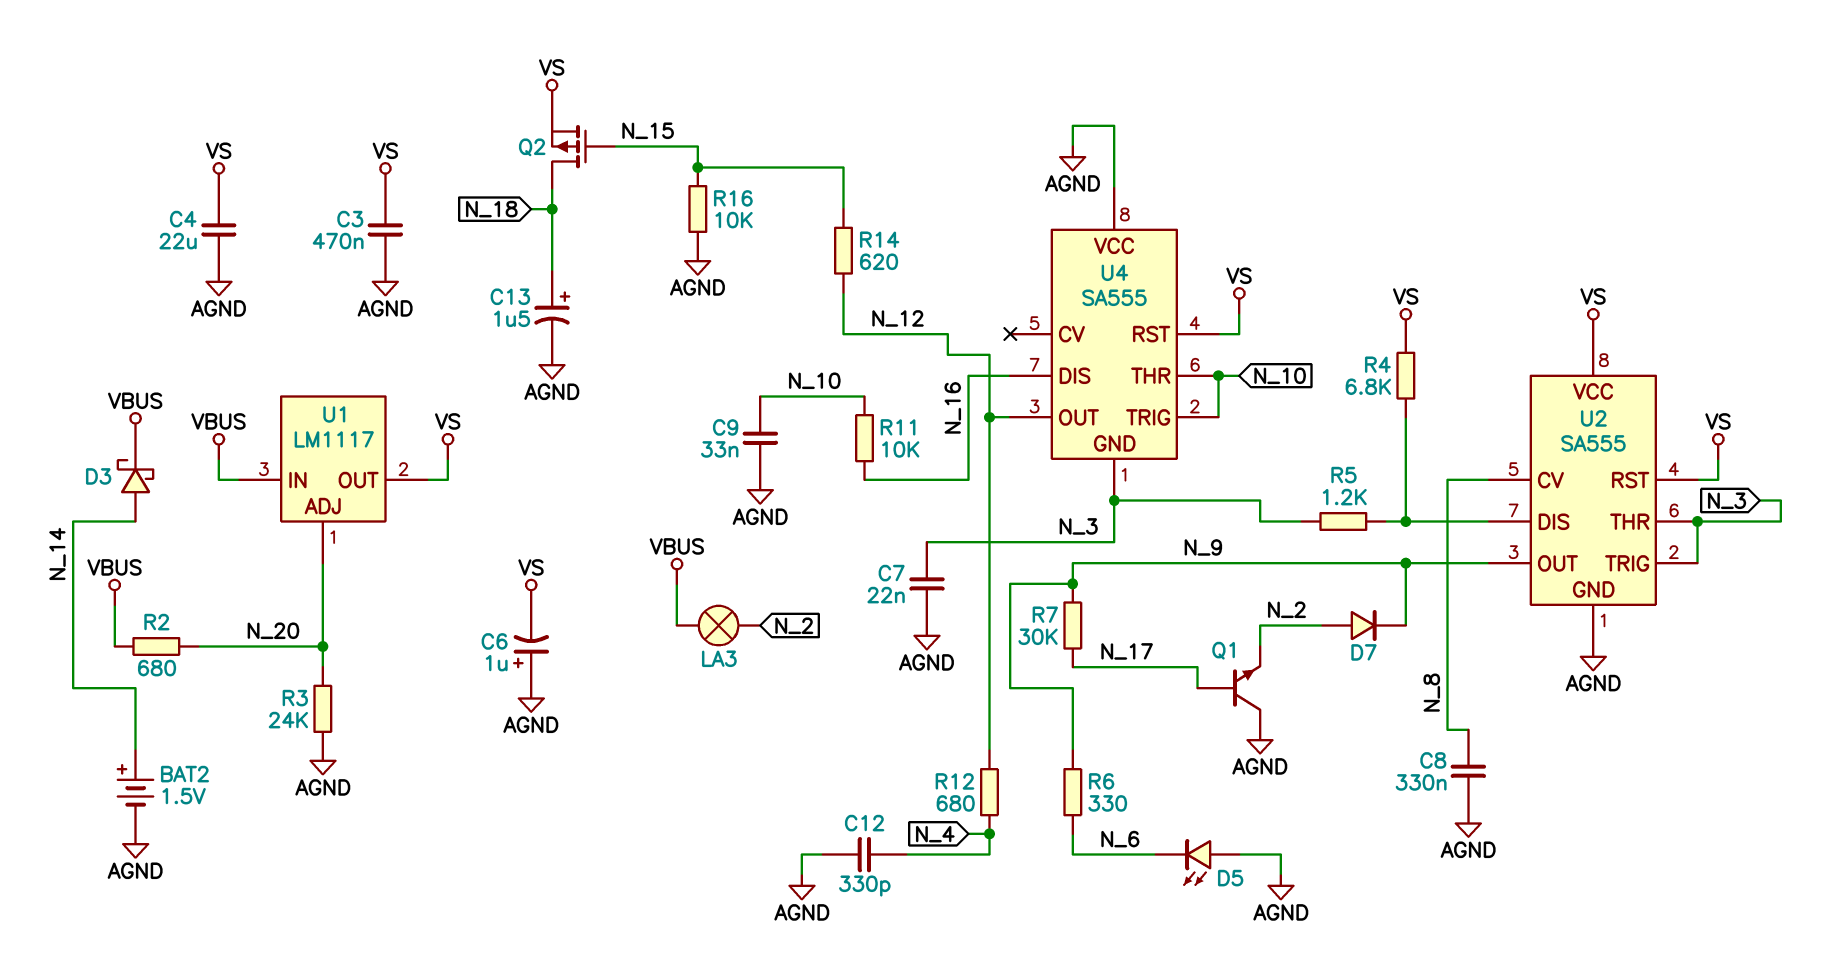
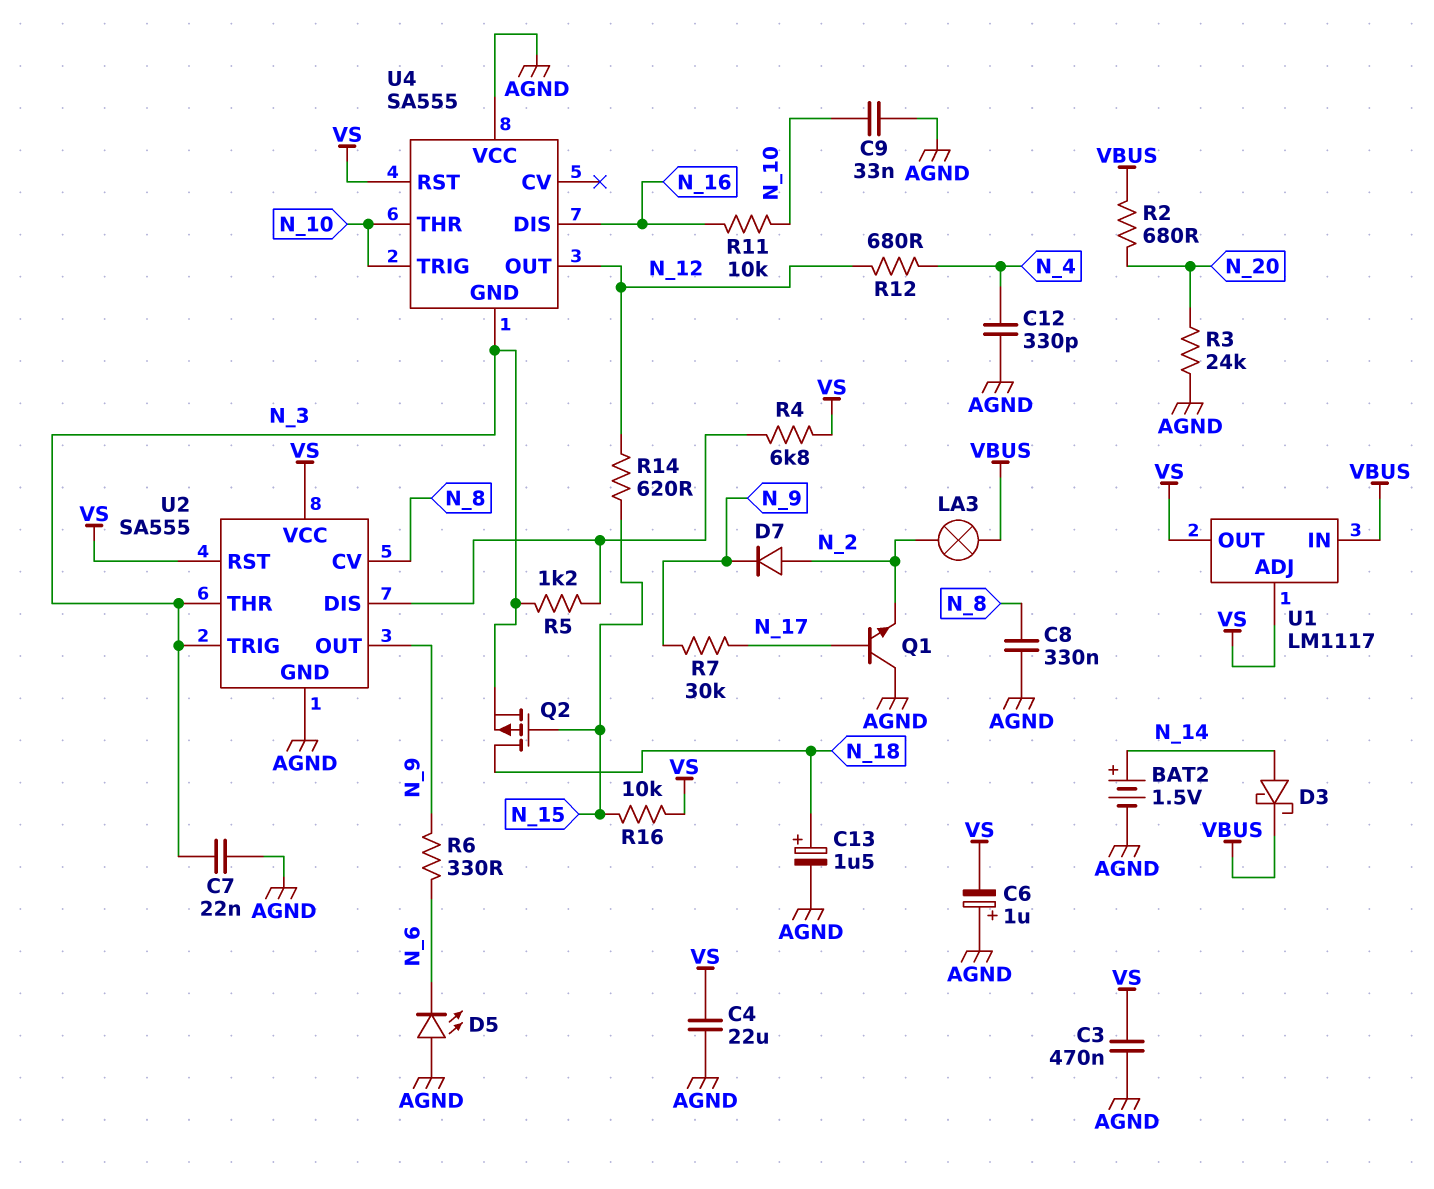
Q2: PMOS (G N_15, D N_18, S VS) -> PMOS (G N_15, D N_18, S N_3)
R16: 10k (AGND, N_15) -> 10k (N_15, VS)
U1 pin ADJ: N_20 -> VS

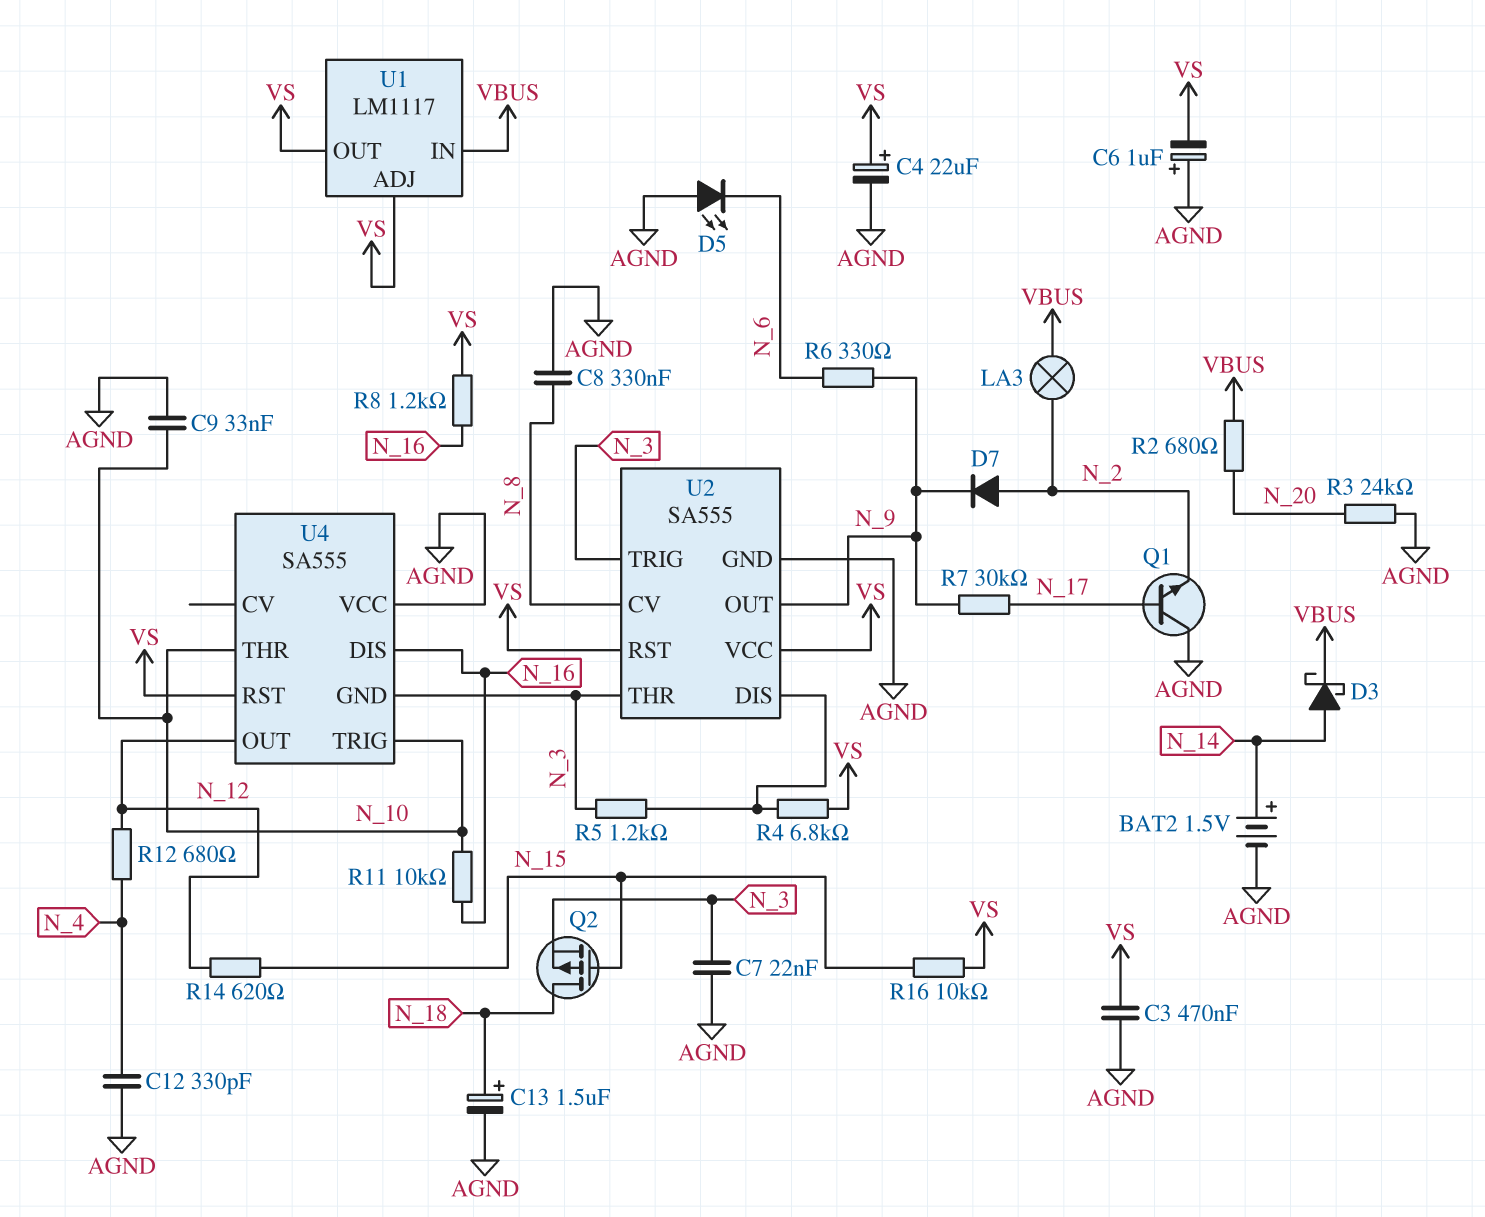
C4: 22uF (AGND, VS) -> 22uF (plus VS, minus AGND)
R8: none -> 1.2k (N_16, VS)

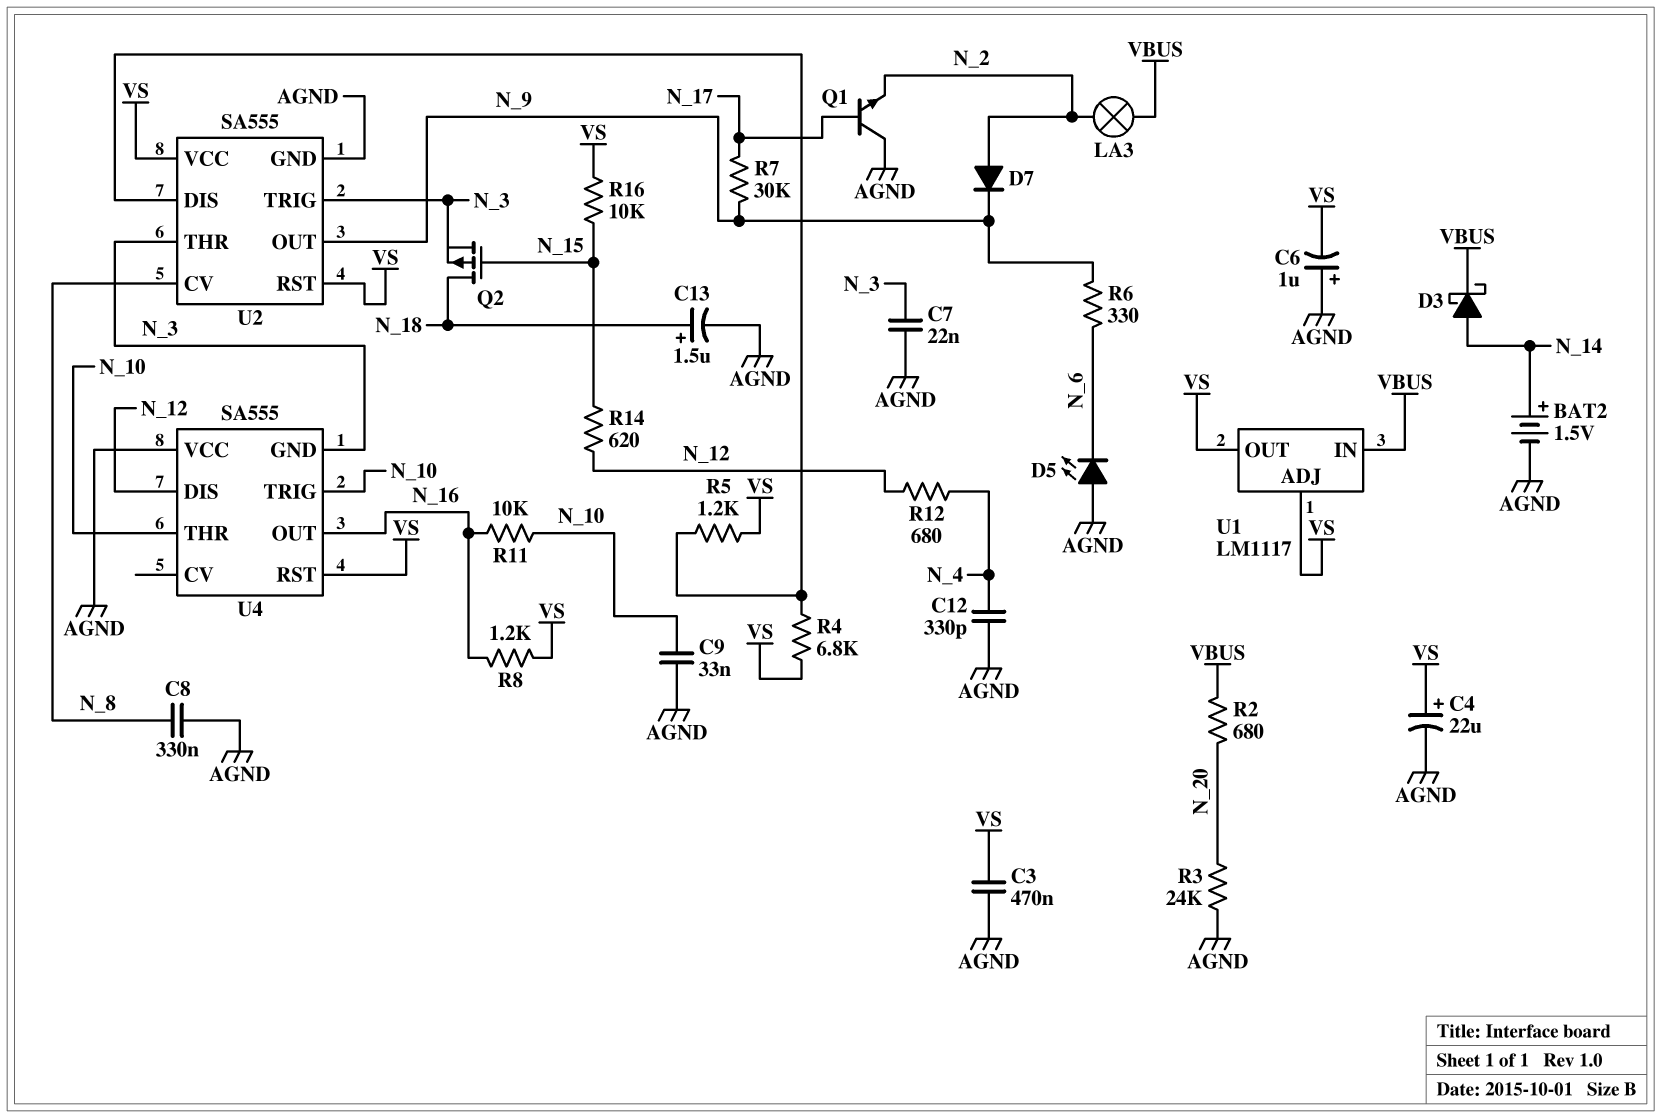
R5: 1.2k (N_3, U2/DIS) -> 1.2k (U2/DIS, VS)
U4 pin DIS: N_16 -> N_12
U4 pin OUT: N_12 -> N_16

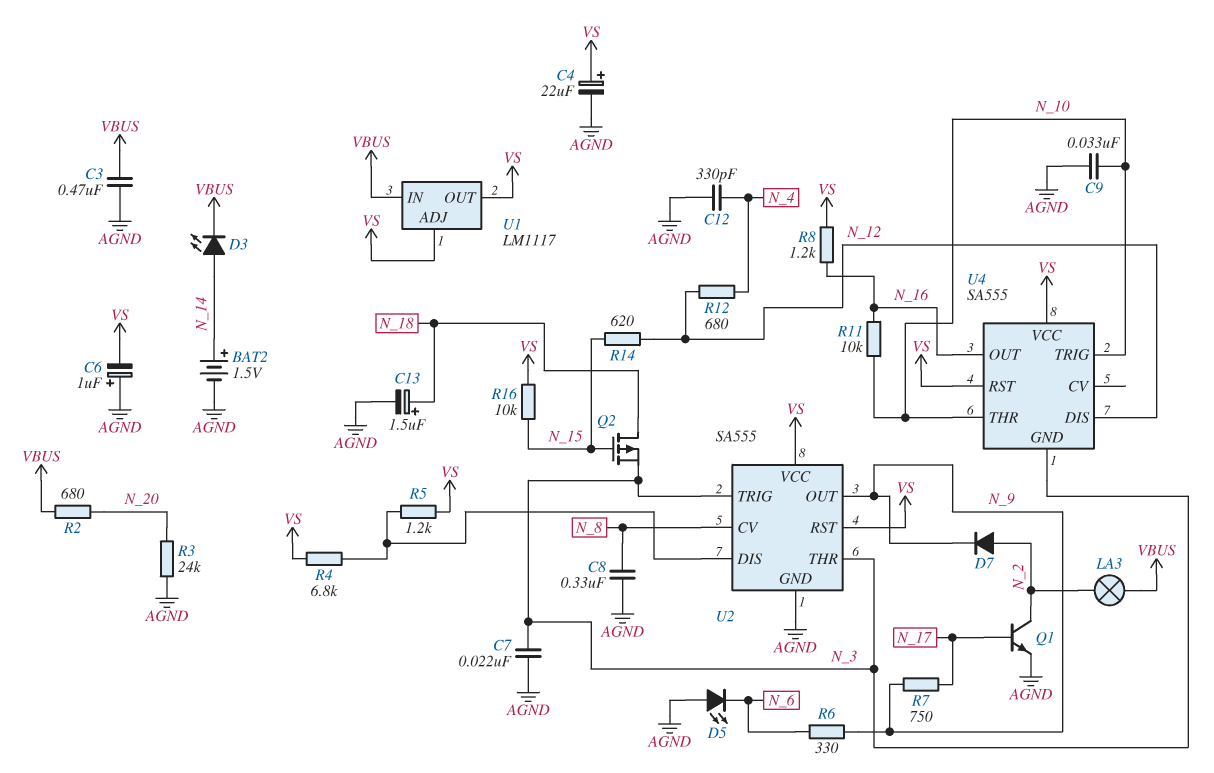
C3: 470nF (AGND, VS) -> 470nF (AGND, VBUS)
D3: schottky (A N_14, K VBUS) -> LED (A N_14, K VBUS)
Q1: NPN (B N_17, C AGND, E N_2) -> NPN (B N_17, C N_2, E AGND)
R7: 30k (N_9, N_17) -> 750 (N_9, N_17)
U4 pin VCC: AGND -> VS

